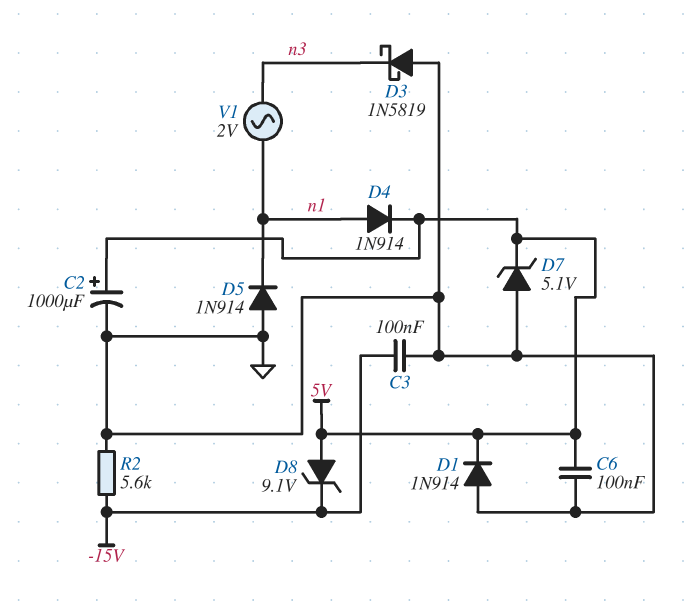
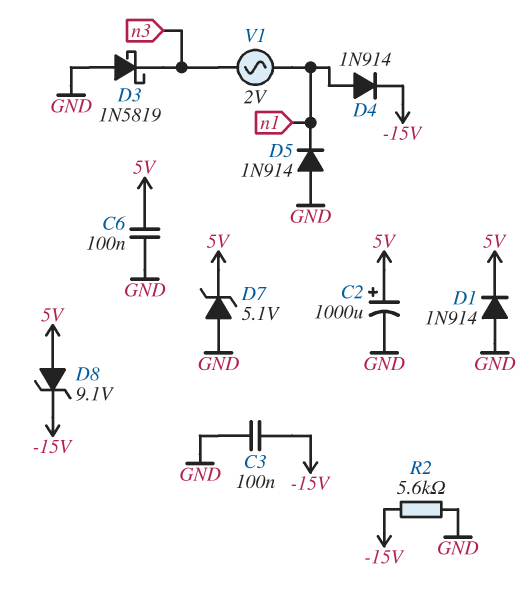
D4: diode 1N914 (A n1, K 5V) -> diode 1N914 (A n1, K -15V)

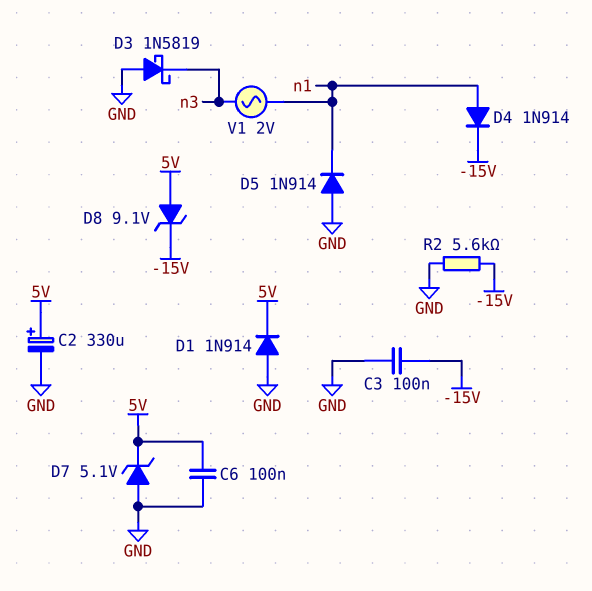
C2: 1000uF (plus 5V, minus GND) -> 330uF (plus 5V, minus GND)

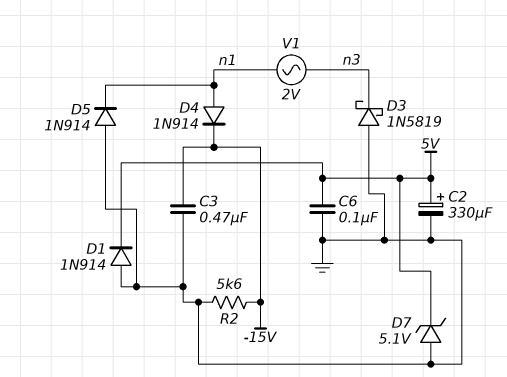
C3: 100nF (-15V, GND) -> 470nF (-15V, GND)
D8: zener 9.1V (A 5V, K -15V) -> none

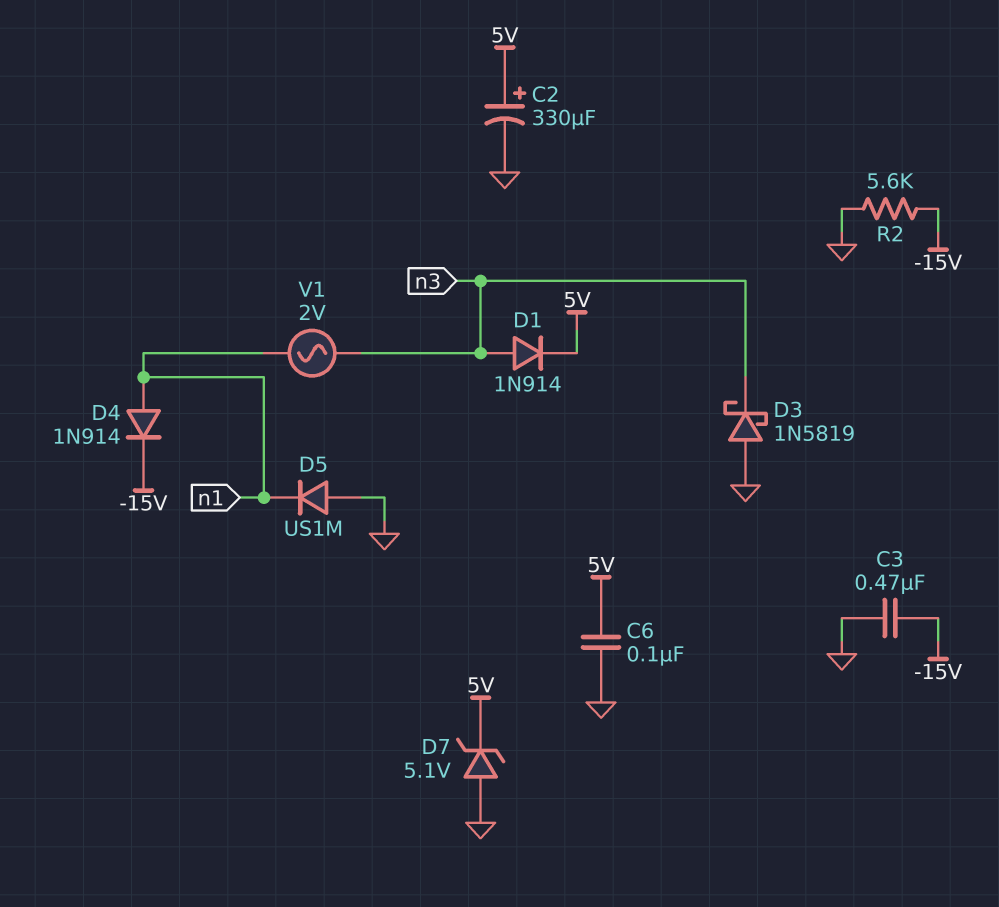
D1: diode 1N914 (A GND, K 5V) -> diode 1N914 (A n3, K 5V)
D5: diode 1N914 (A GND, K n1) -> diode US1M (A GND, K n1)

